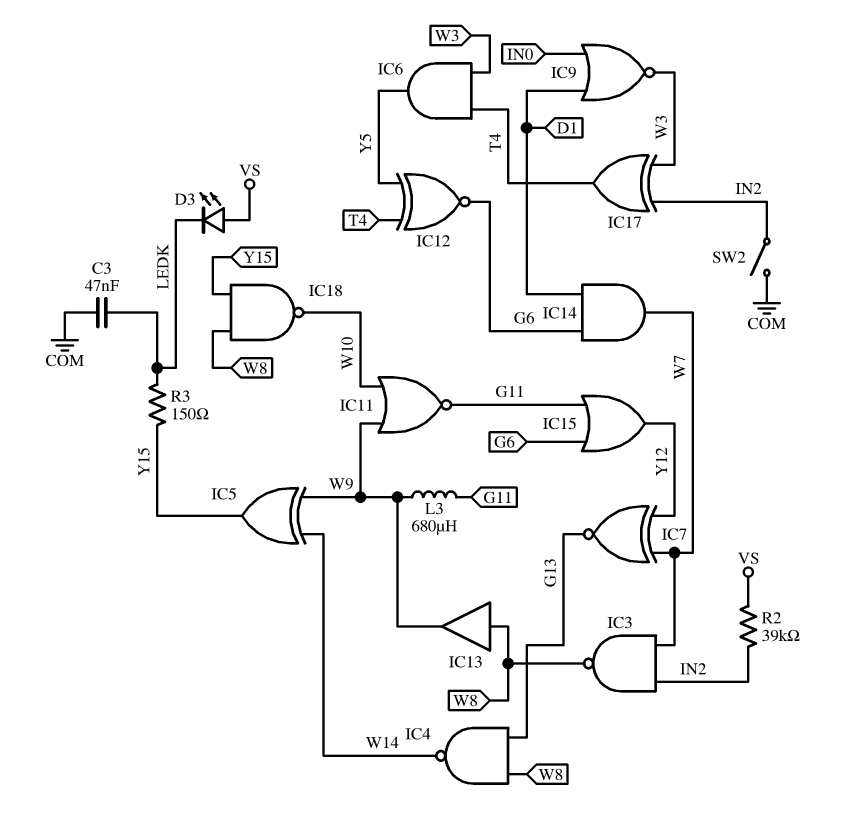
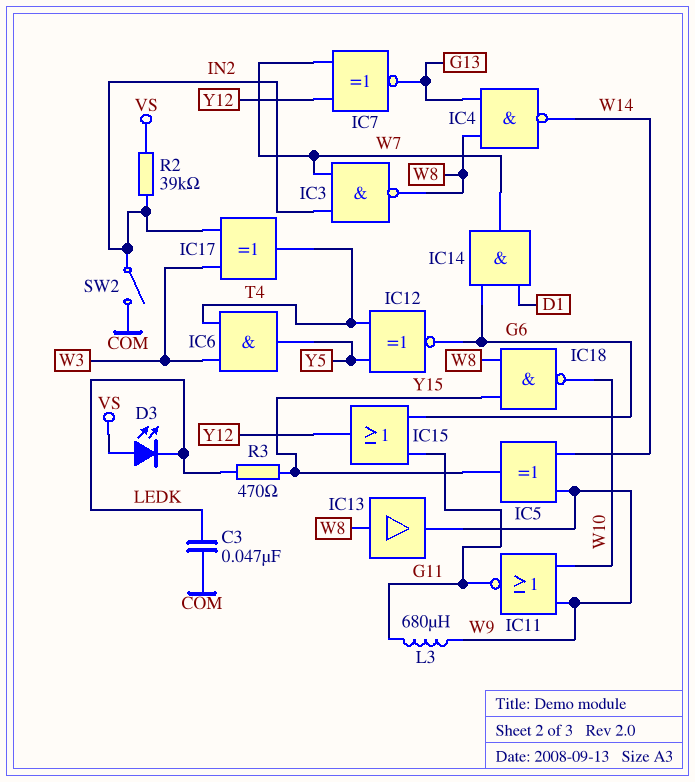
IC9: NOR (in D1, in IN0, out W3) -> none
R3: 150 (LEDK, Y15) -> 470 (LEDK, Y15)

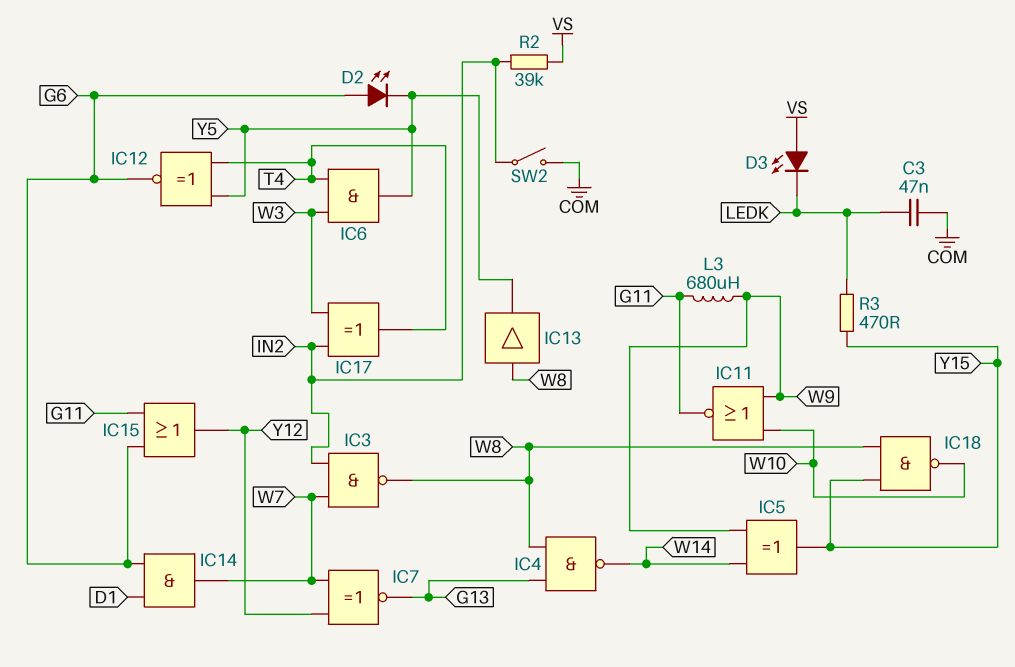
D2: none -> LED (A G6, K Y5)
IC13: buffer (in W8, out W9) -> buffer (in W8, out Y5)

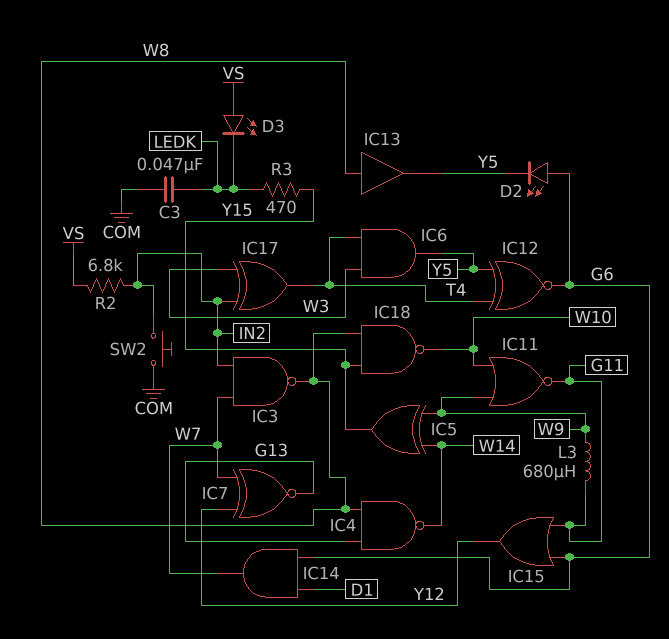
R2: 39k (IN2, VS) -> 6.8k (IN2, VS)
SW2: switch (COM, IN2) -> button (COM, IN2)

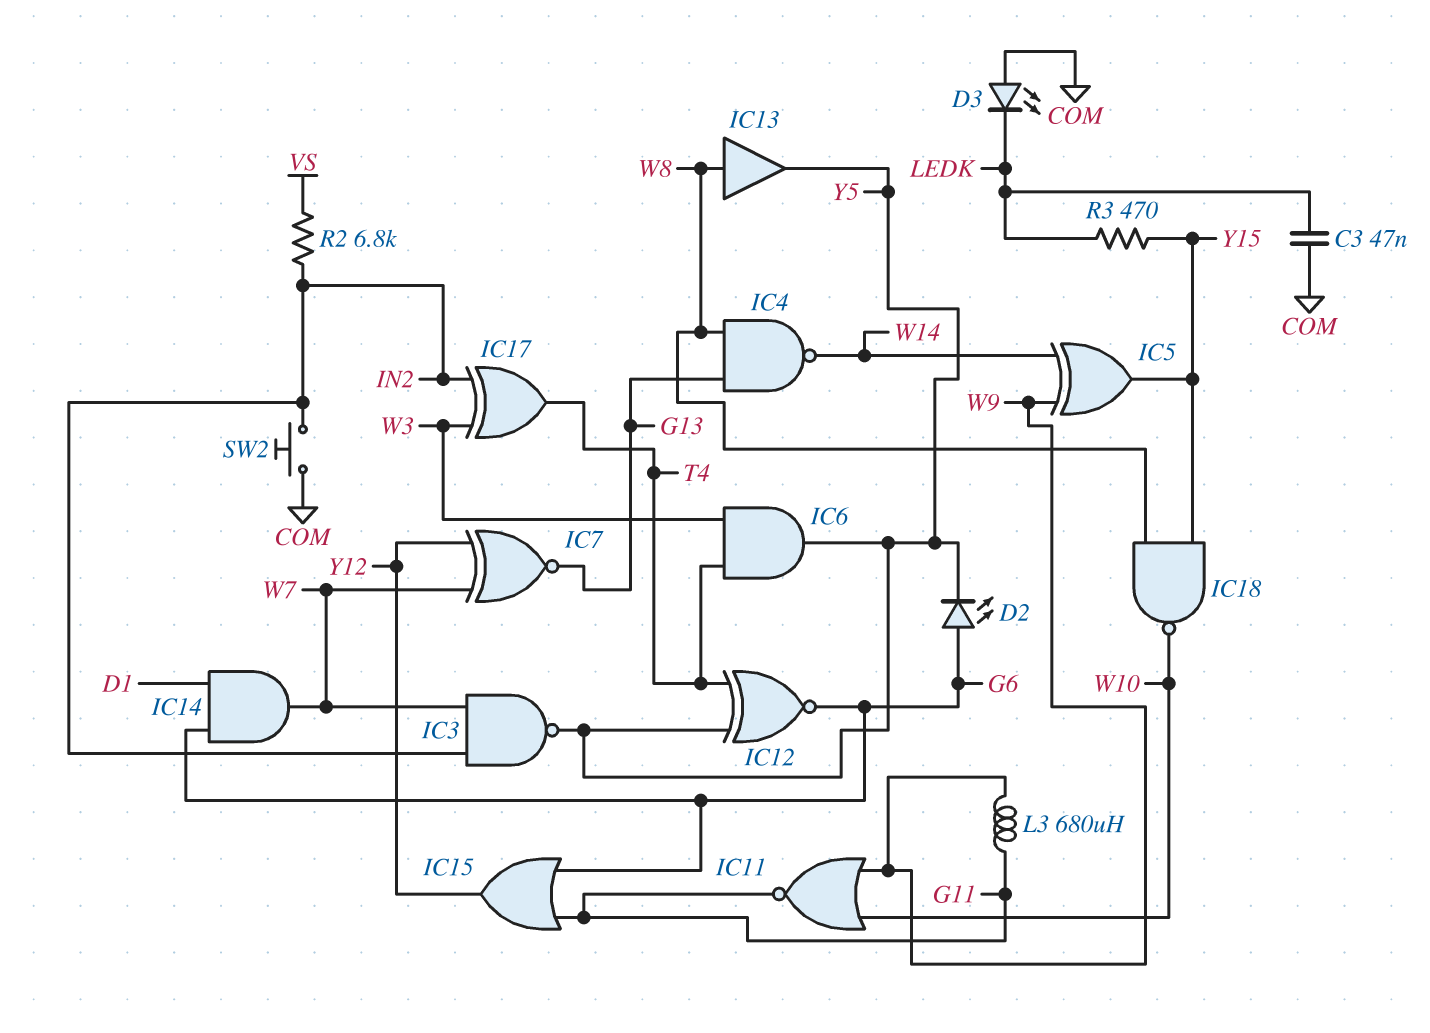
D3: LED (A VS, K LEDK) -> LED (A COM, K LEDK)
IC3: NAND (in IN2, in W7, out W8) -> NAND (in IN2, in W7, out Y5)

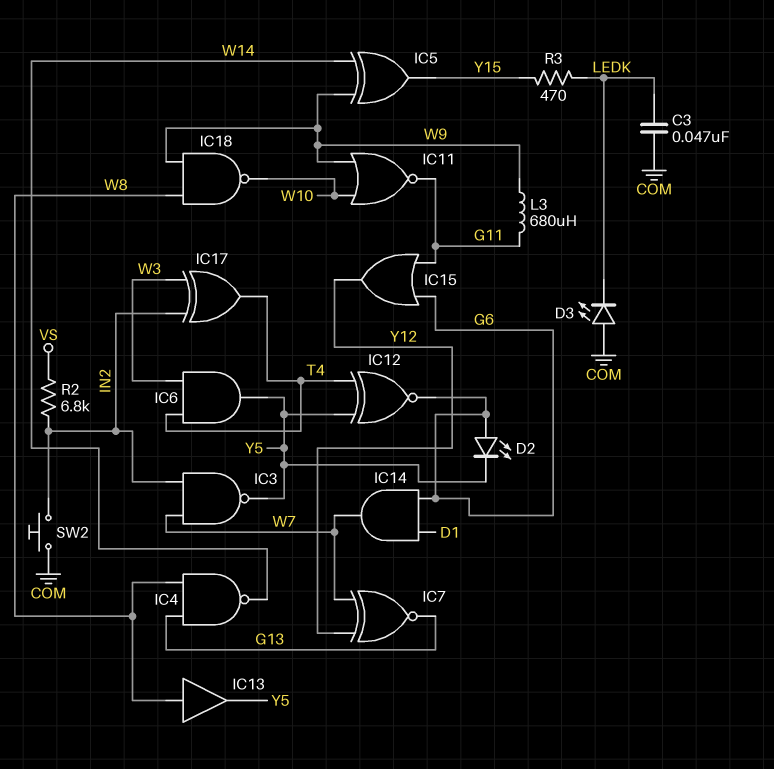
IC18: NAND (in W8, in Y15, out W10) -> NAND (in W8, in W9, out W10)

